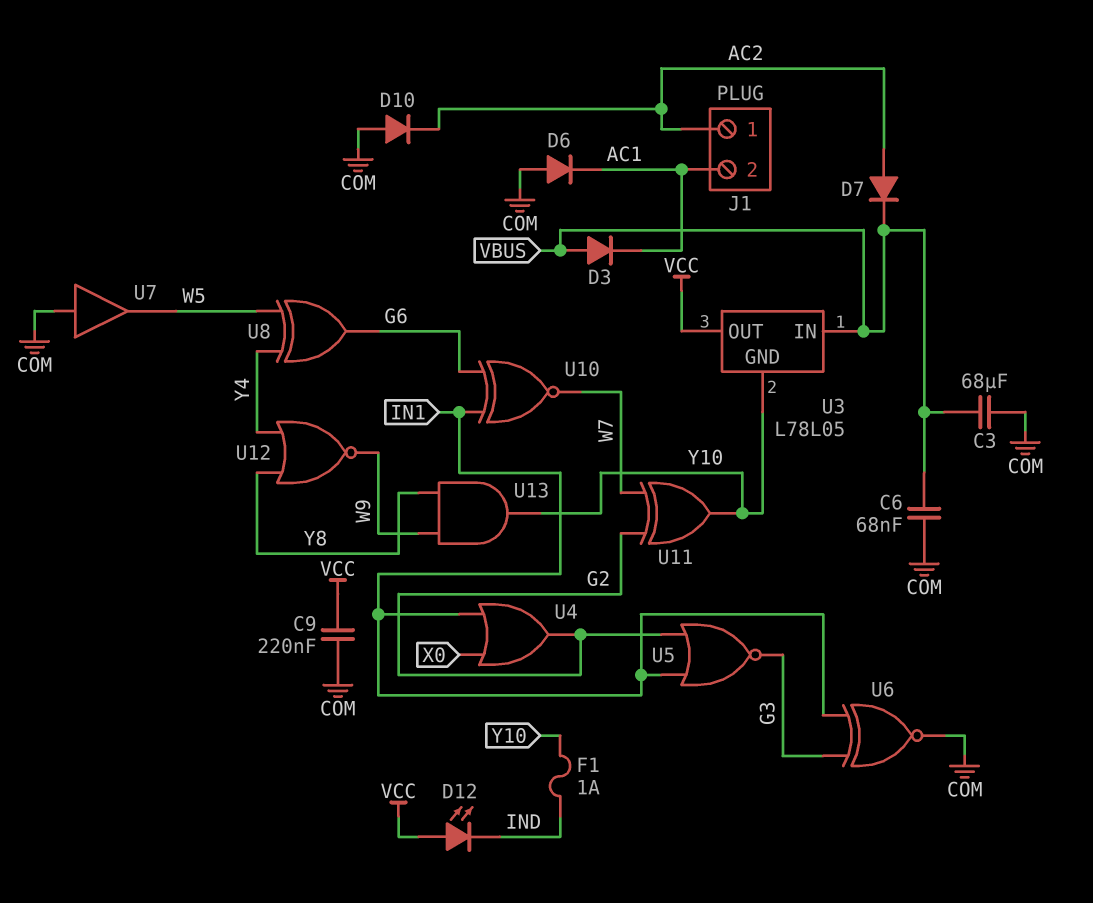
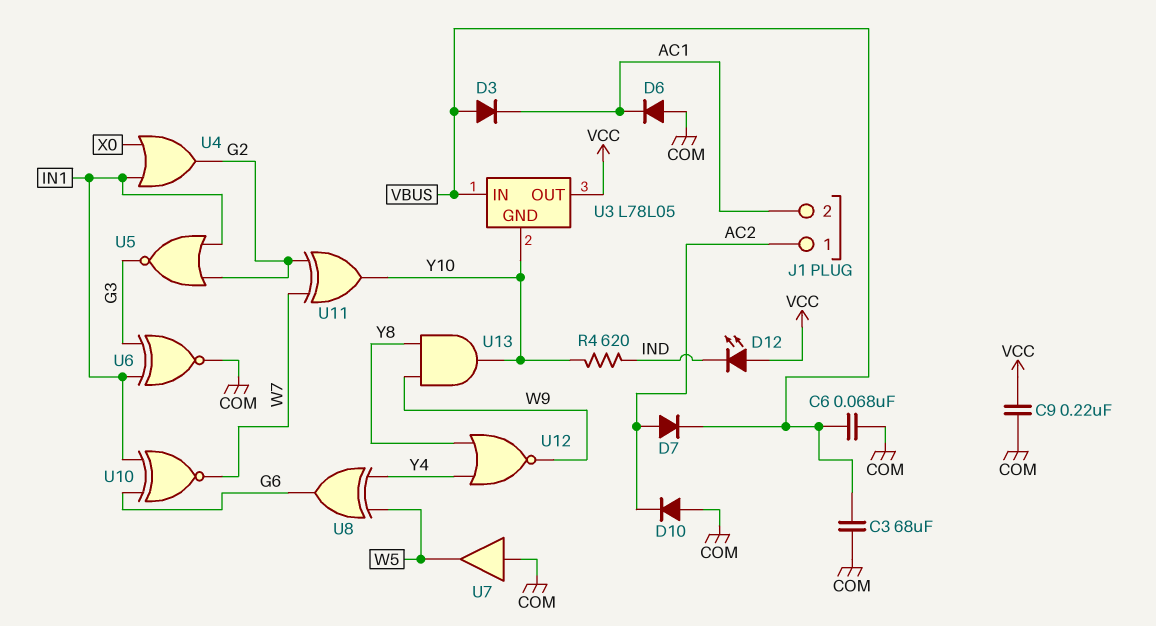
F1: 1A (IND, Y10) -> none
R4: none -> 620 (IND, Y10)

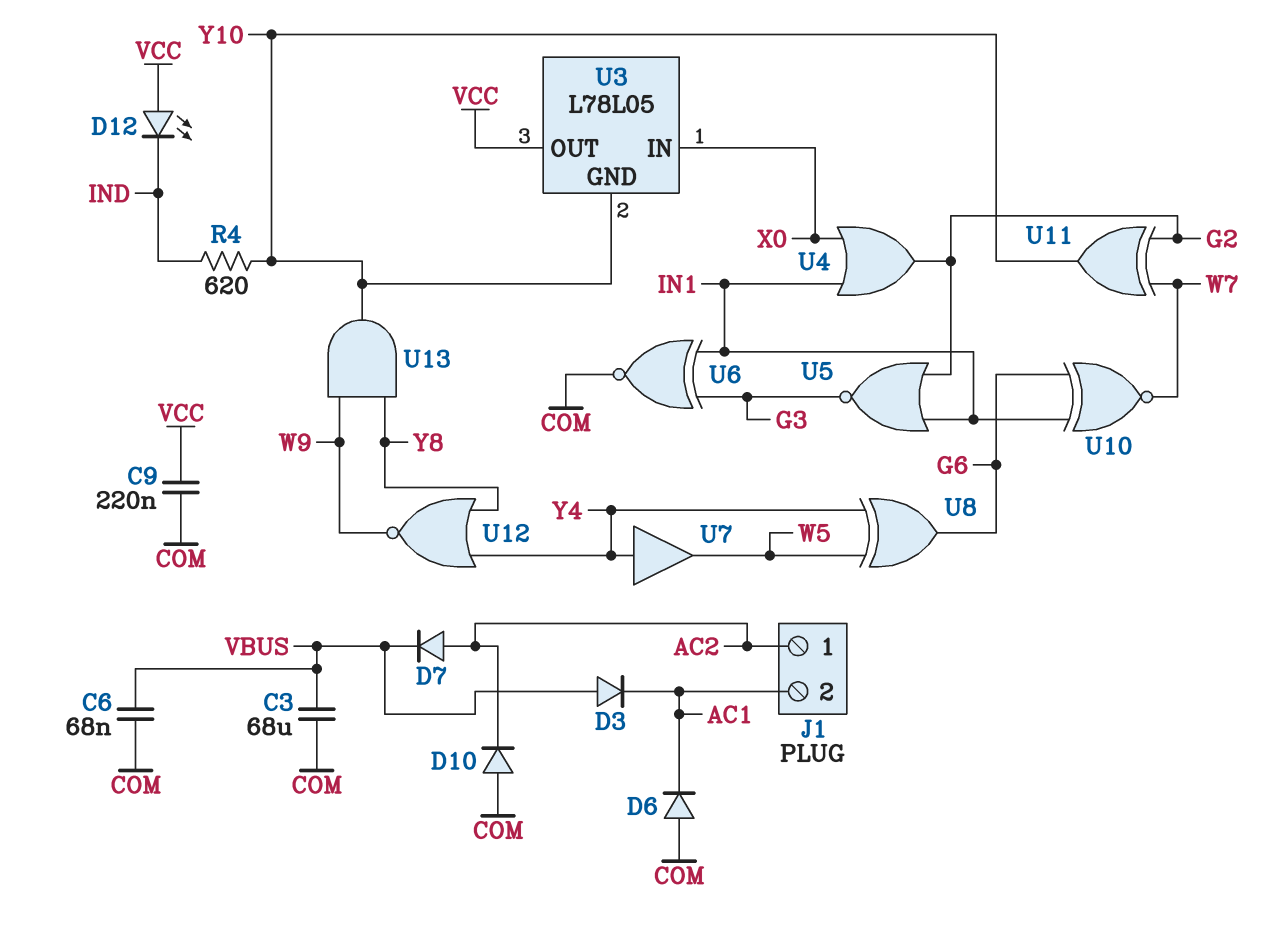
U3 pin IN: VBUS -> X0
U7: buffer (in COM, out W5) -> buffer (in Y4, out W5)

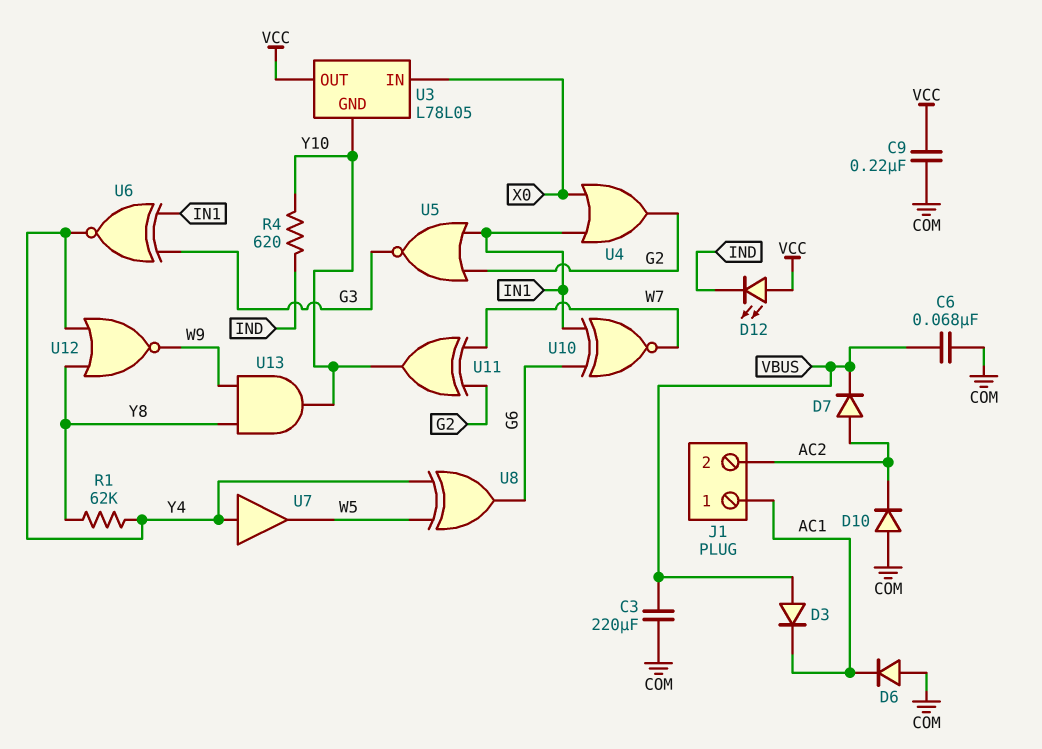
C3: 68uF (COM, VBUS) -> 220uF (COM, VBUS)
J1 pin 1: AC2 -> AC1
J1 pin 2: AC1 -> AC2
R1: none -> 62k (Y4, Y8)
U6: XNOR (in G3, in IN1, out COM) -> XNOR (in G3, in IN1, out Y4)

